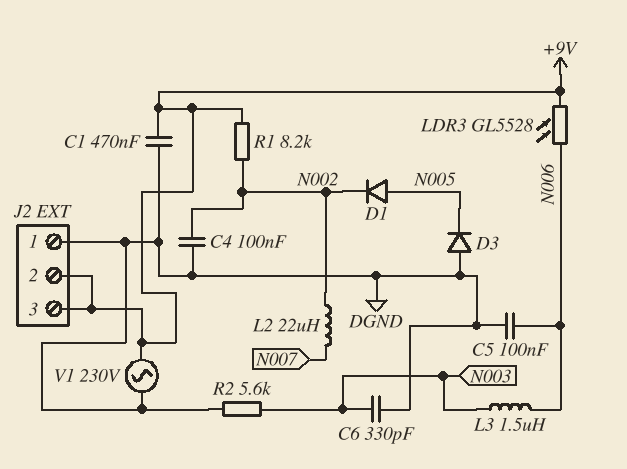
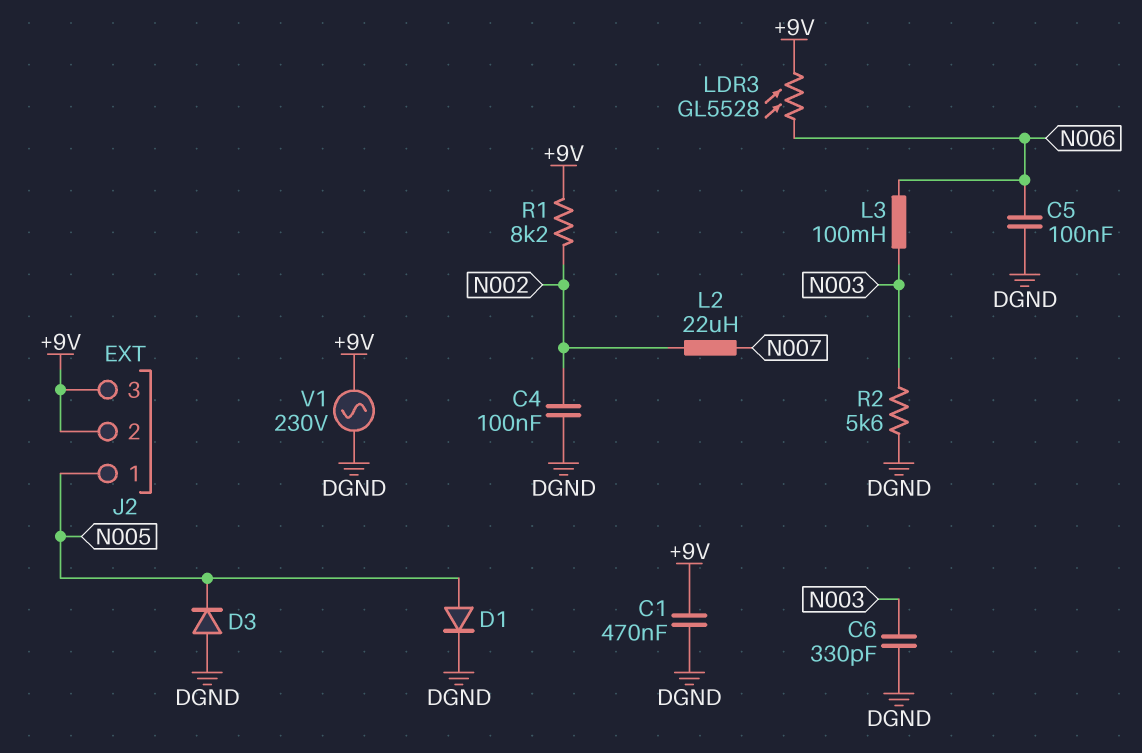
D1: diode (A N005, K N002) -> diode (A N005, K DGND)
J2 pin 1: DGND -> N005
L3: 1.5uH (N003, N006) -> 100mH (N003, N006)

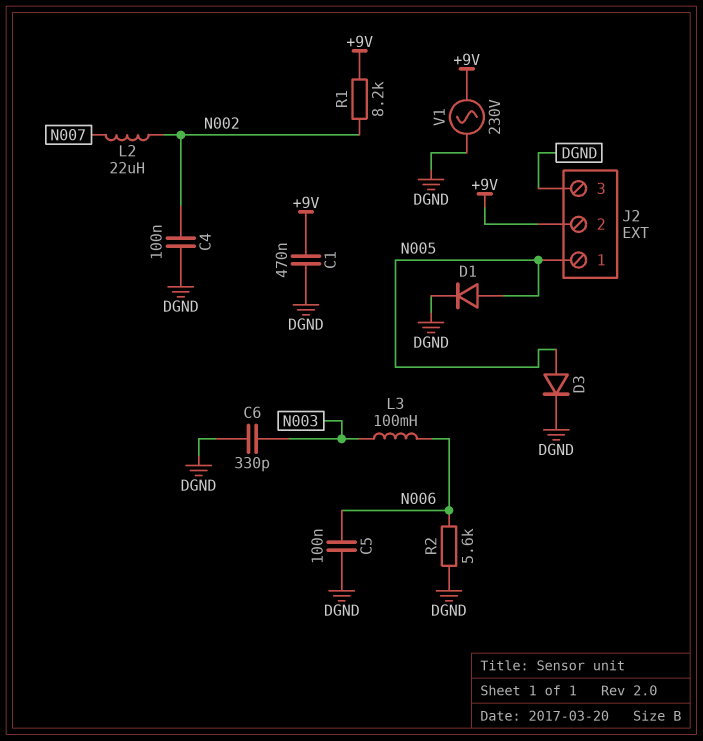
D3: diode (A DGND, K N005) -> diode (A N005, K DGND)
J2 pin 3: +9V -> DGND
LDR3: GL5528 (+9V, N006) -> none
R2: 5.6k (DGND, N003) -> 5.6k (DGND, N006)

